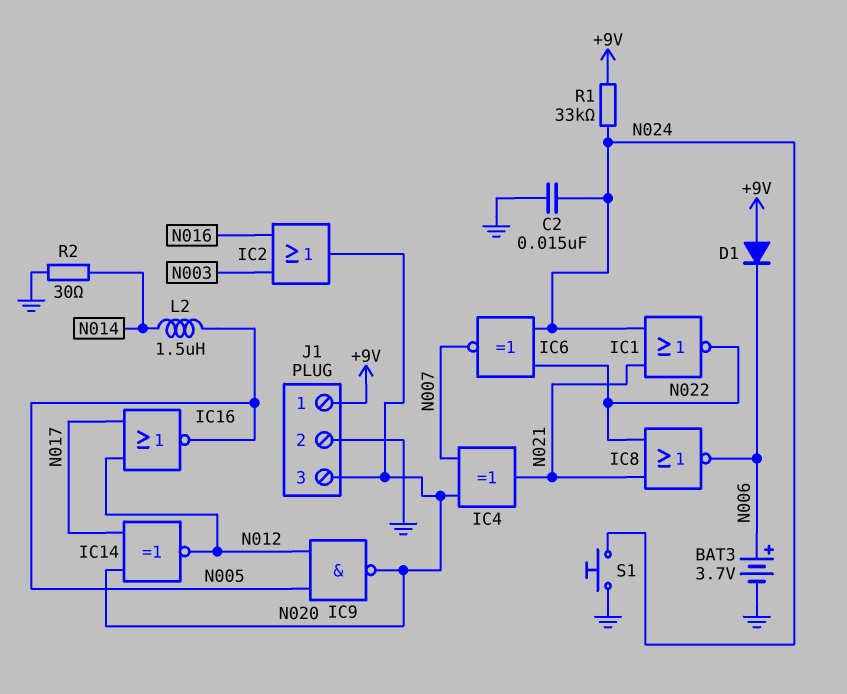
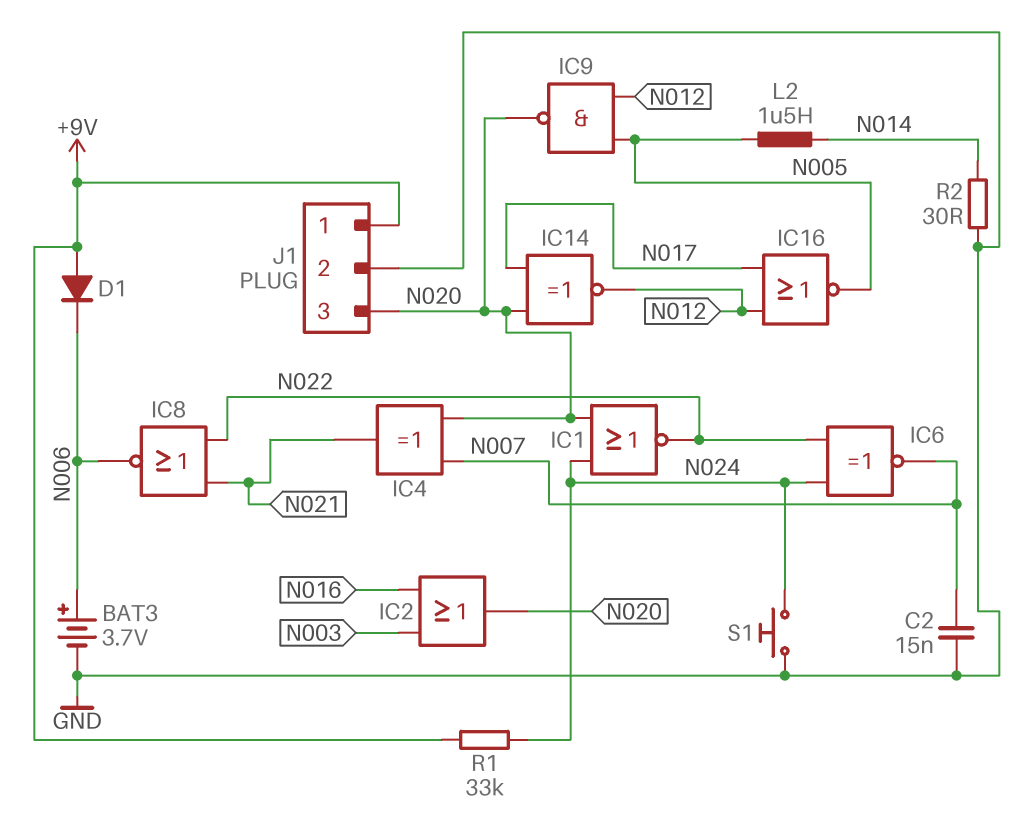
C2: 15nF (GND, N024) -> 15nF (GND, N007)
IC1: NOR (in N021, in N024, out N022) -> NOR (in N020, in N024, out N022)

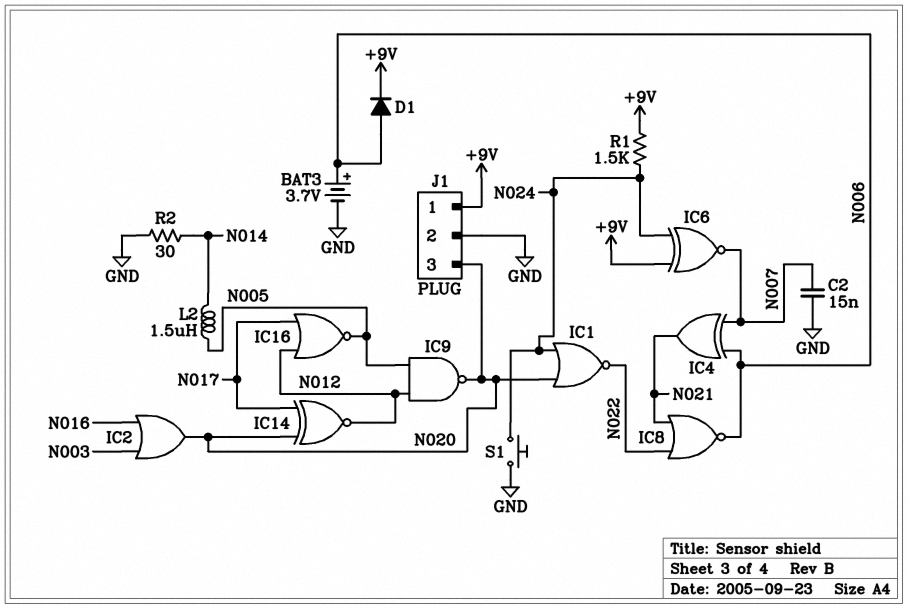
D1: diode (A +9V, K N006) -> diode (A N006, K +9V)
IC4: XOR (in N007, in N020, out N021) -> XOR (in N006, in N007, out N021)
IC6: XNOR (in N022, in N024, out N007) -> XNOR (in +9V, in N024, out N007)
R1: 33k (+9V, N024) -> 1.5k (+9V, N024)

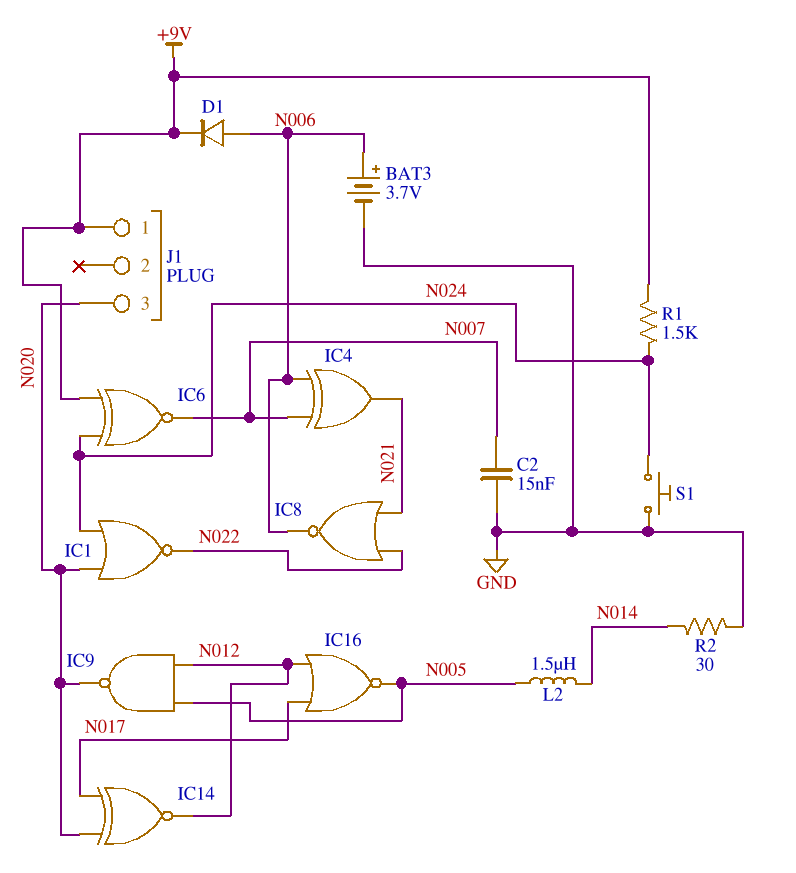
IC2: OR (in N003, in N016, out N020) -> none
J1 pin 2: GND -> none

